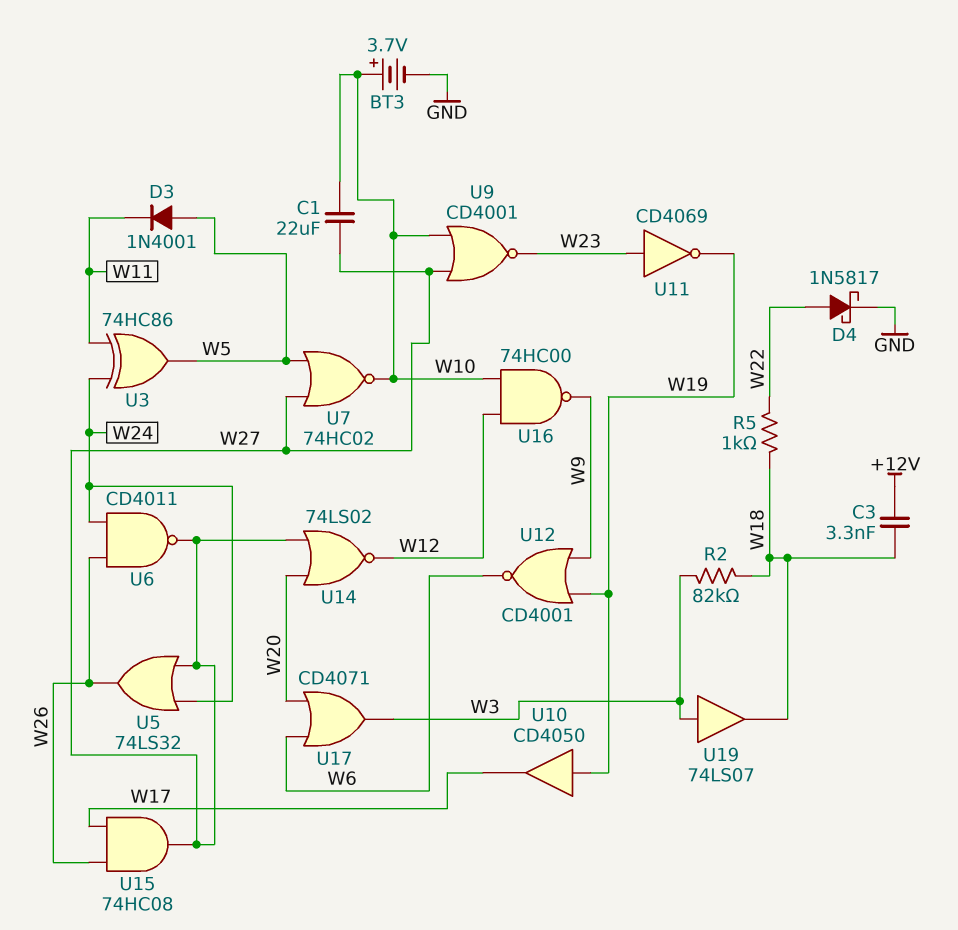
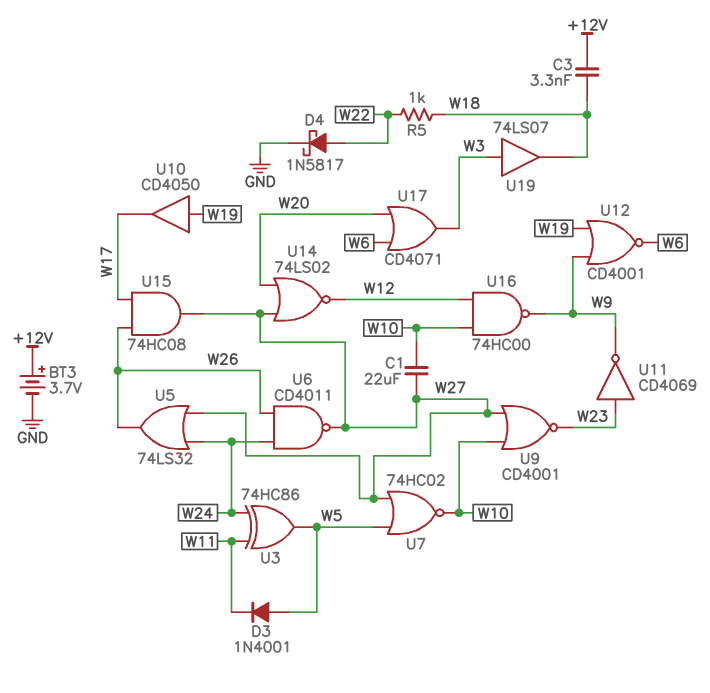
BT3: 3.7V (plus W10, minus GND) -> 3.7V (plus +12V, minus GND)
R2: 82k (W3, W18) -> none
U11: NOT CD4069 (in W23, out W19) -> NOT CD4069 (in W23, out W9)

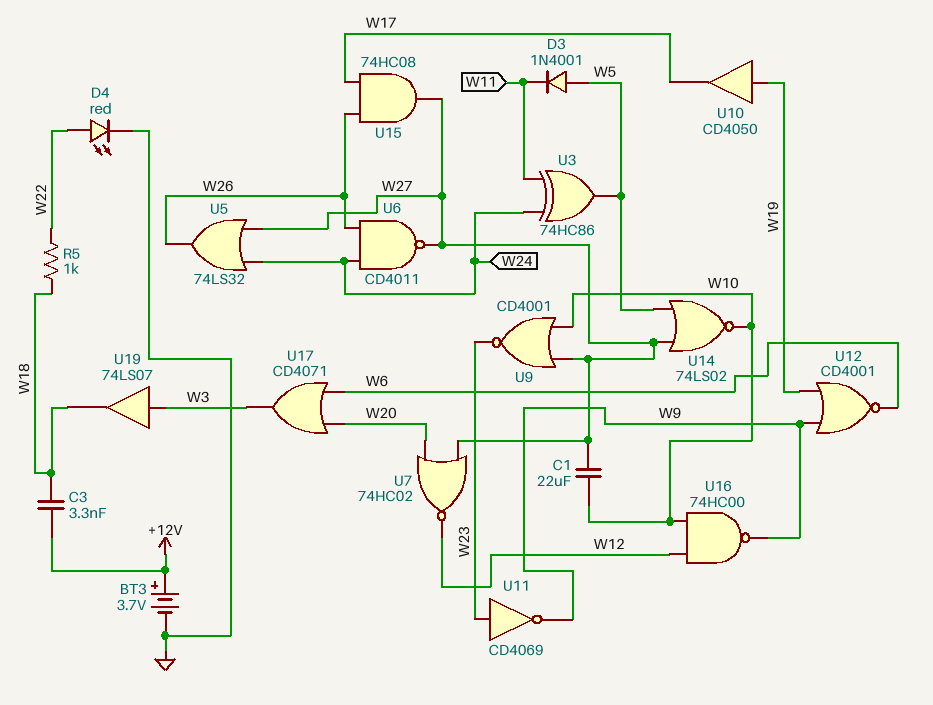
D4: schottky 1N5817 (A W22, K GND) -> LED red (A W22, K GND)
U7: NOR 74HC02 (in W5, in W27, out W10) -> NOR 74HC02 (in W20, in W27, out W12)
U14: NOR 74LS02 (in W20, in W27, out W12) -> NOR 74LS02 (in W5, in W27, out W10)

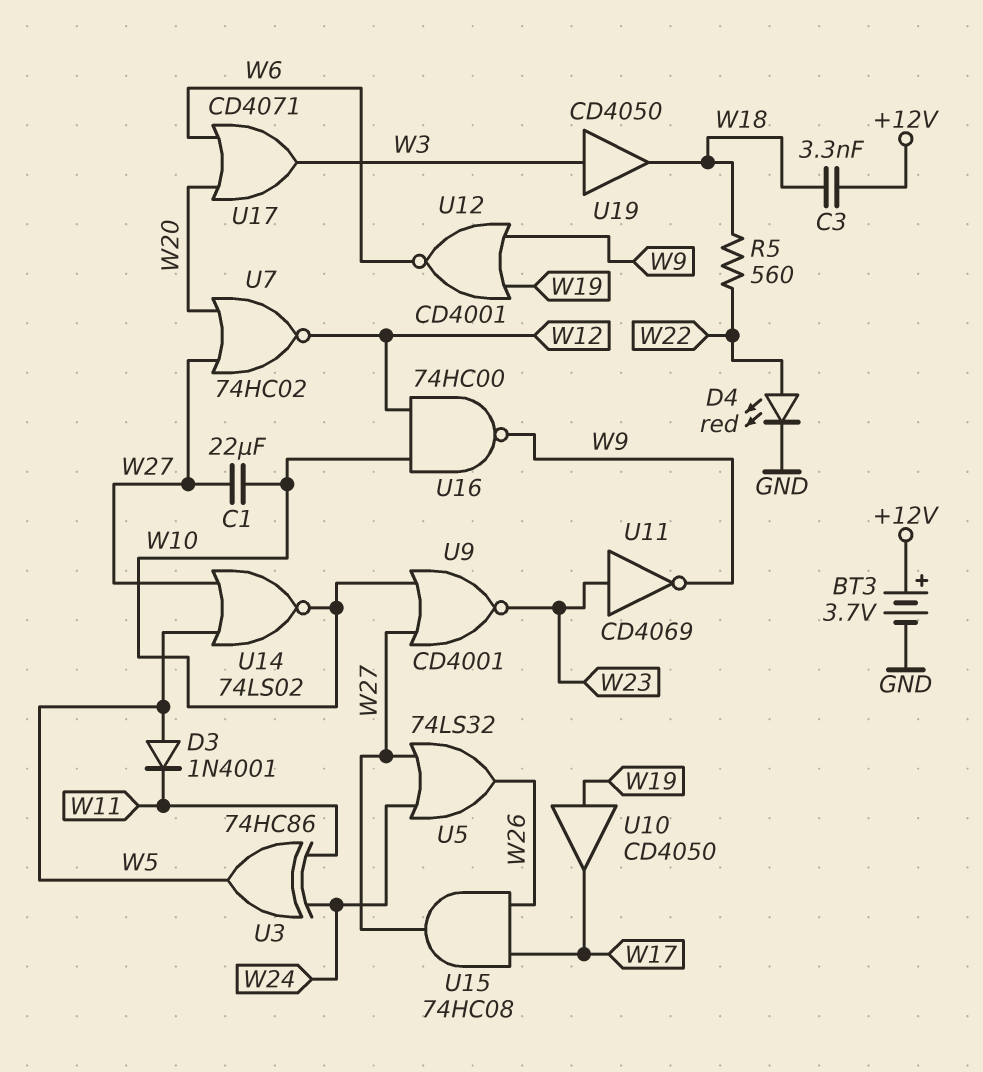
R5: 1k (W18, W22) -> 560 (W18, W22)
U6: NAND CD4011 (in W24, in W26, out W27) -> none
U19: buffer 74LS07 (in W3, out W18) -> buffer CD4050 (in W3, out W18)

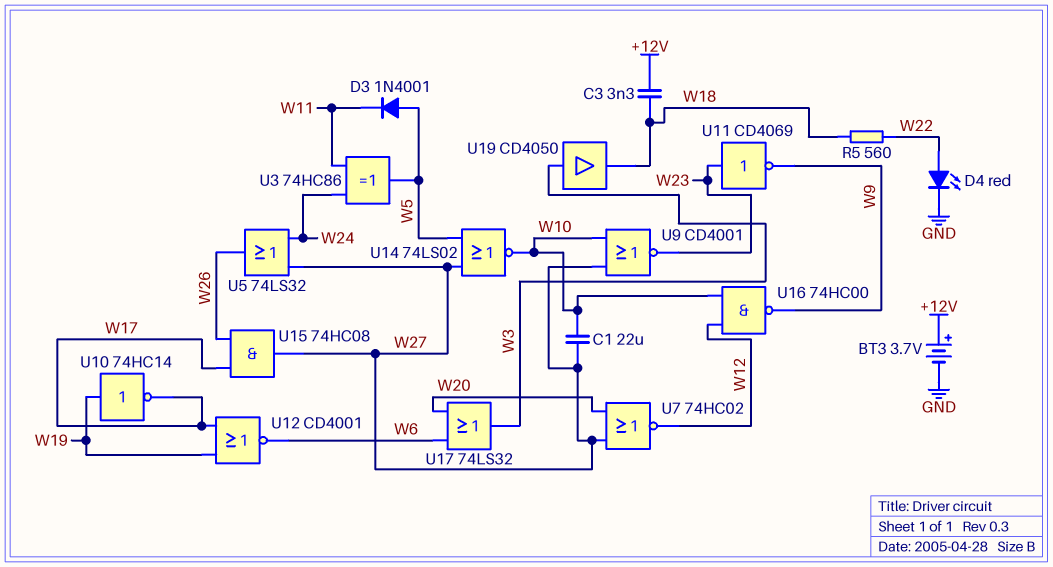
U10: buffer CD4050 (in W19, out W17) -> NOT 74HC14 (in W19, out W17)
U12: NOR CD4001 (in W9, in W19, out W6) -> NOR CD4001 (in W17, in W19, out W6)
U17: OR CD4071 (in W6, in W20, out W3) -> OR 74LS32 (in W6, in W20, out W3)

